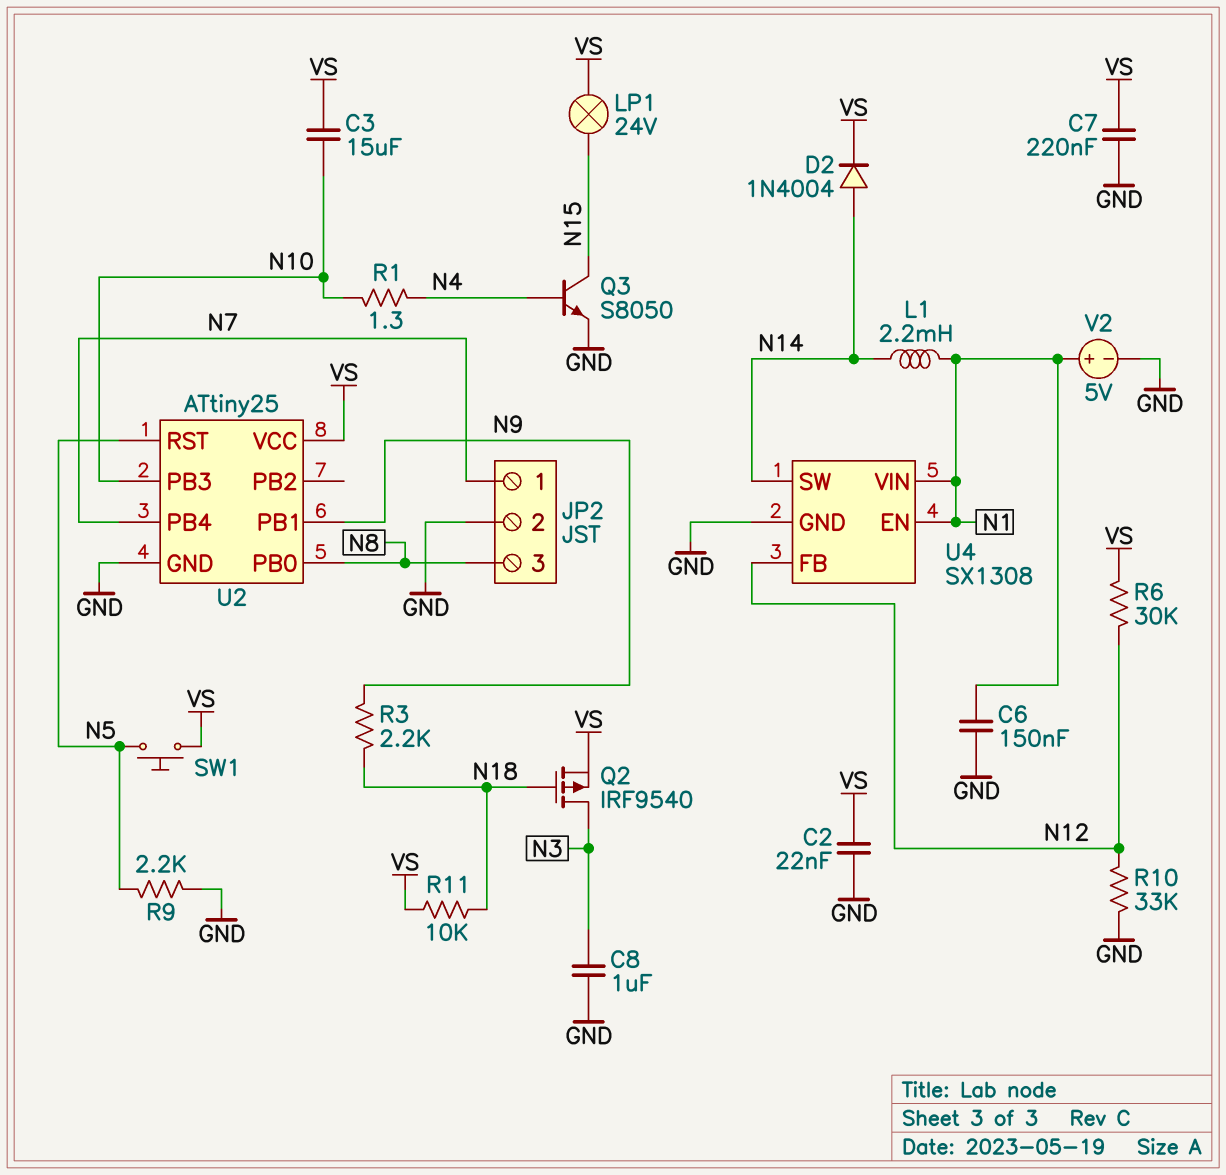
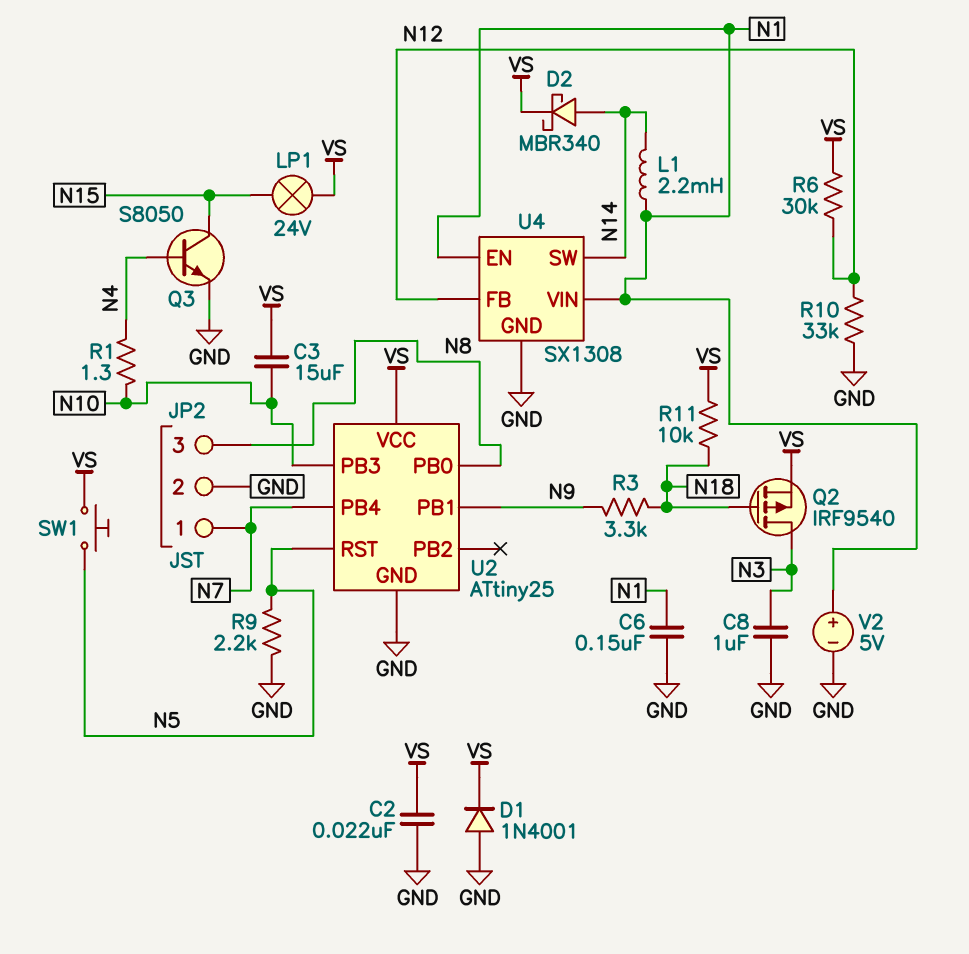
C7: 220nF (GND, VS) -> none
D1: none -> diode 1N4001 (A GND, K VS)
D2: diode 1N4004 (A N14, K VS) -> schottky MBR340 (A N14, K VS)
R3: 2.2k (N9, N18) -> 3.3k (N9, N18)

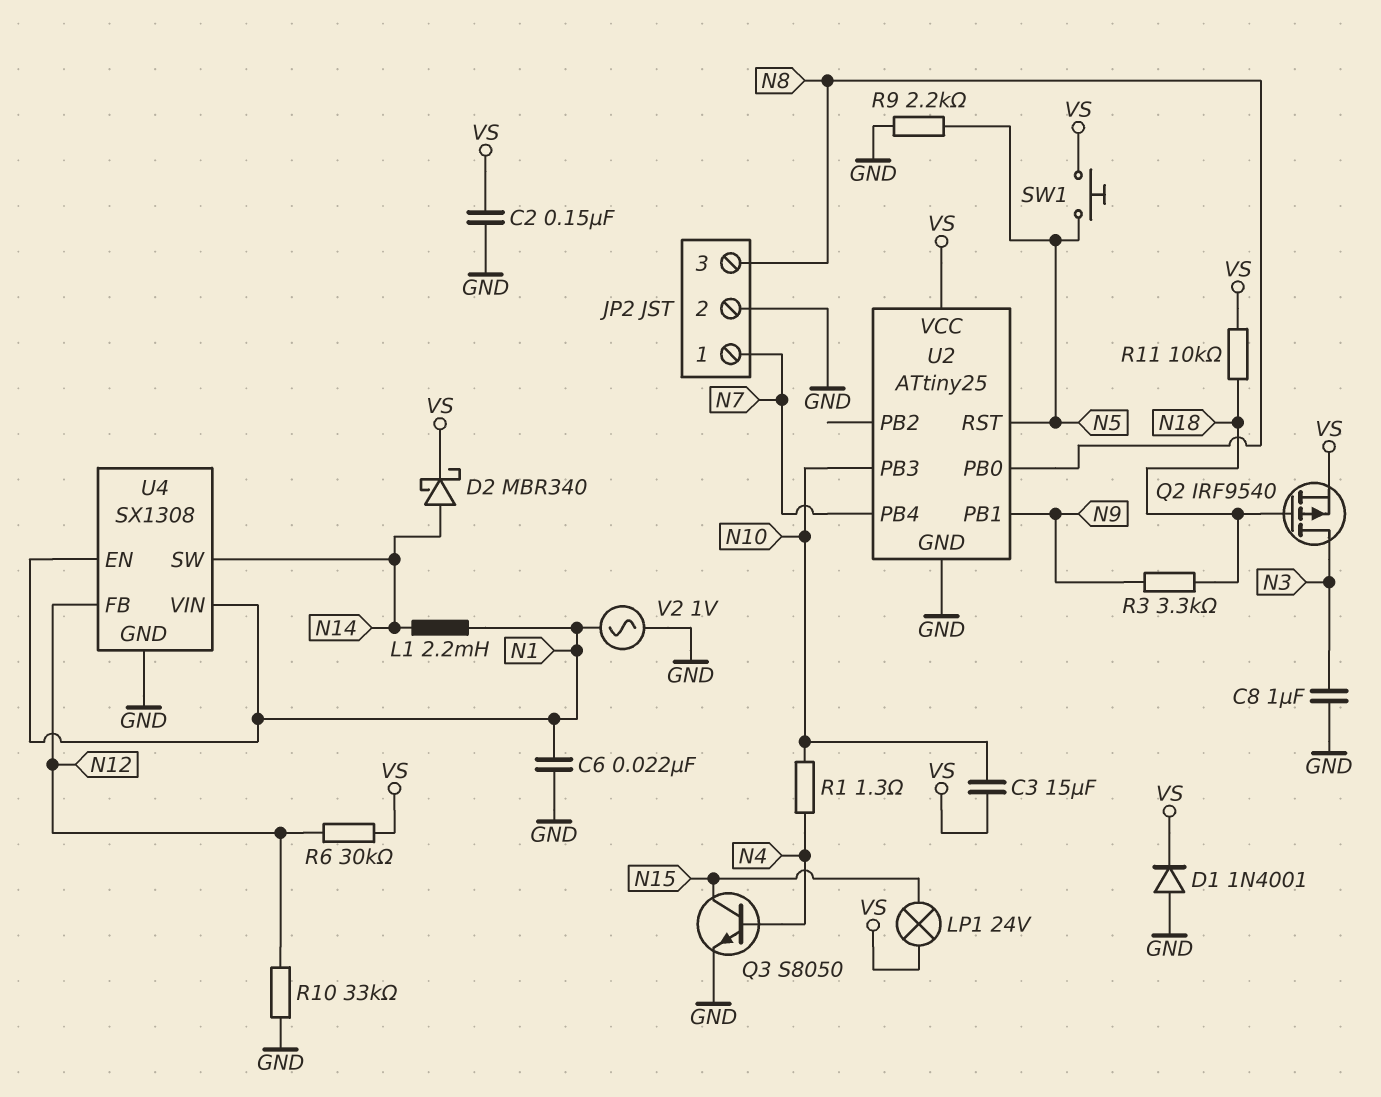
C2: 22nF (GND, VS) -> 150nF (GND, VS)
C6: 150nF (GND, N1) -> 22nF (GND, N1)
V2: 5V (plus N1, minus GND) -> AC 1V (GND, N1)

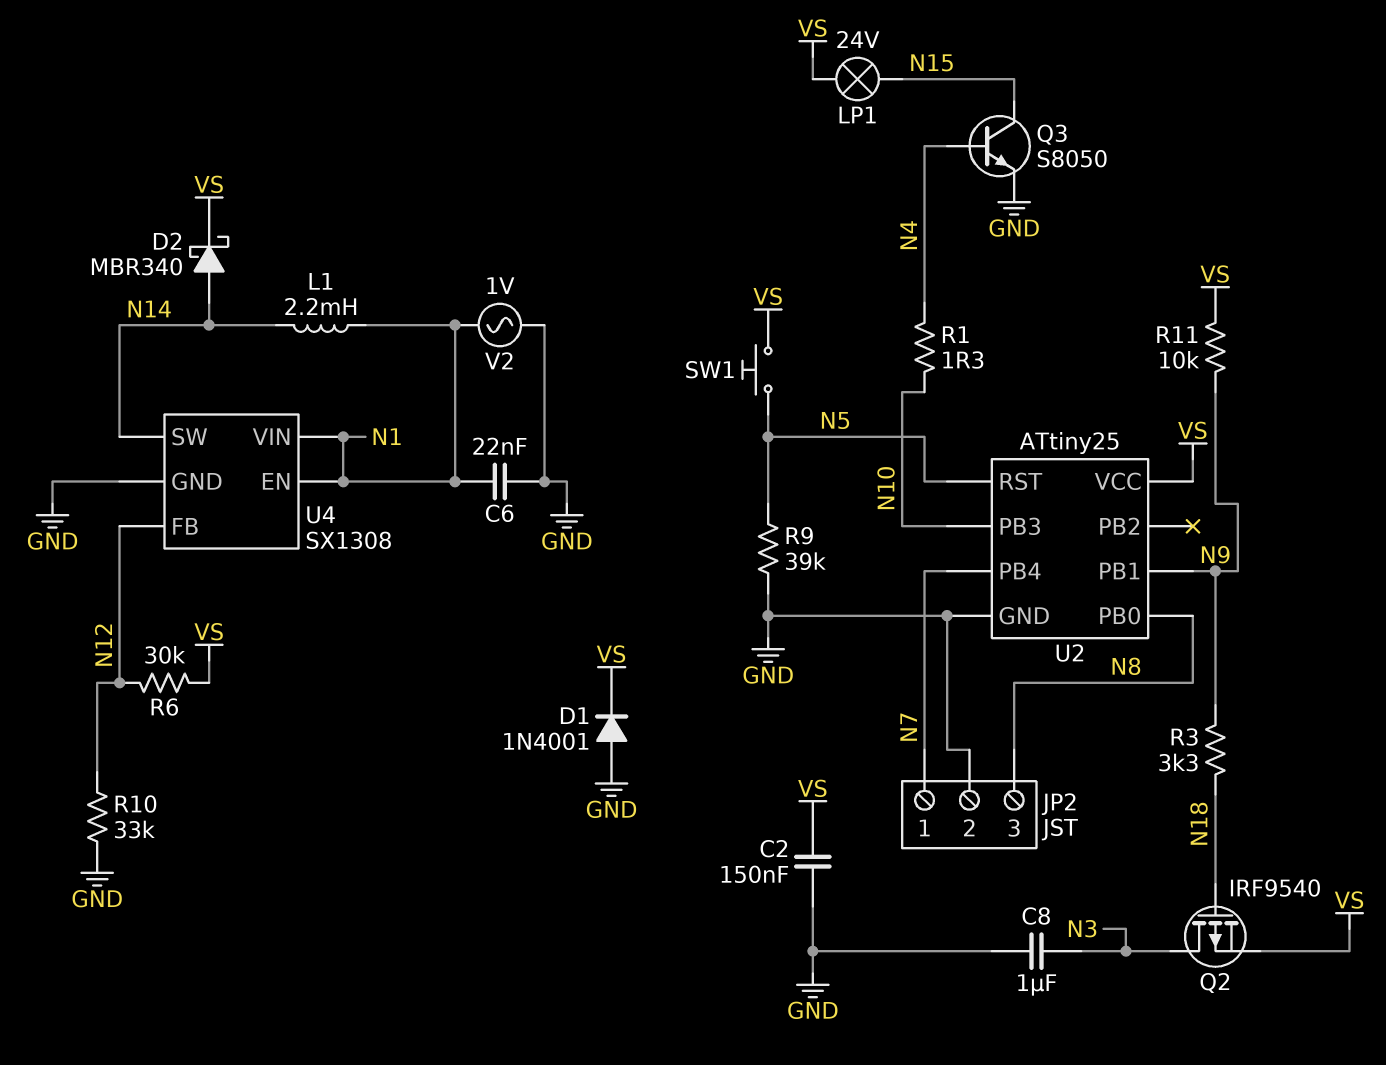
C3: 15uF (N10, VS) -> none
R9: 2.2k (GND, N5) -> 39k (GND, N5)
R11: 10k (N18, VS) -> 10k (N9, VS)

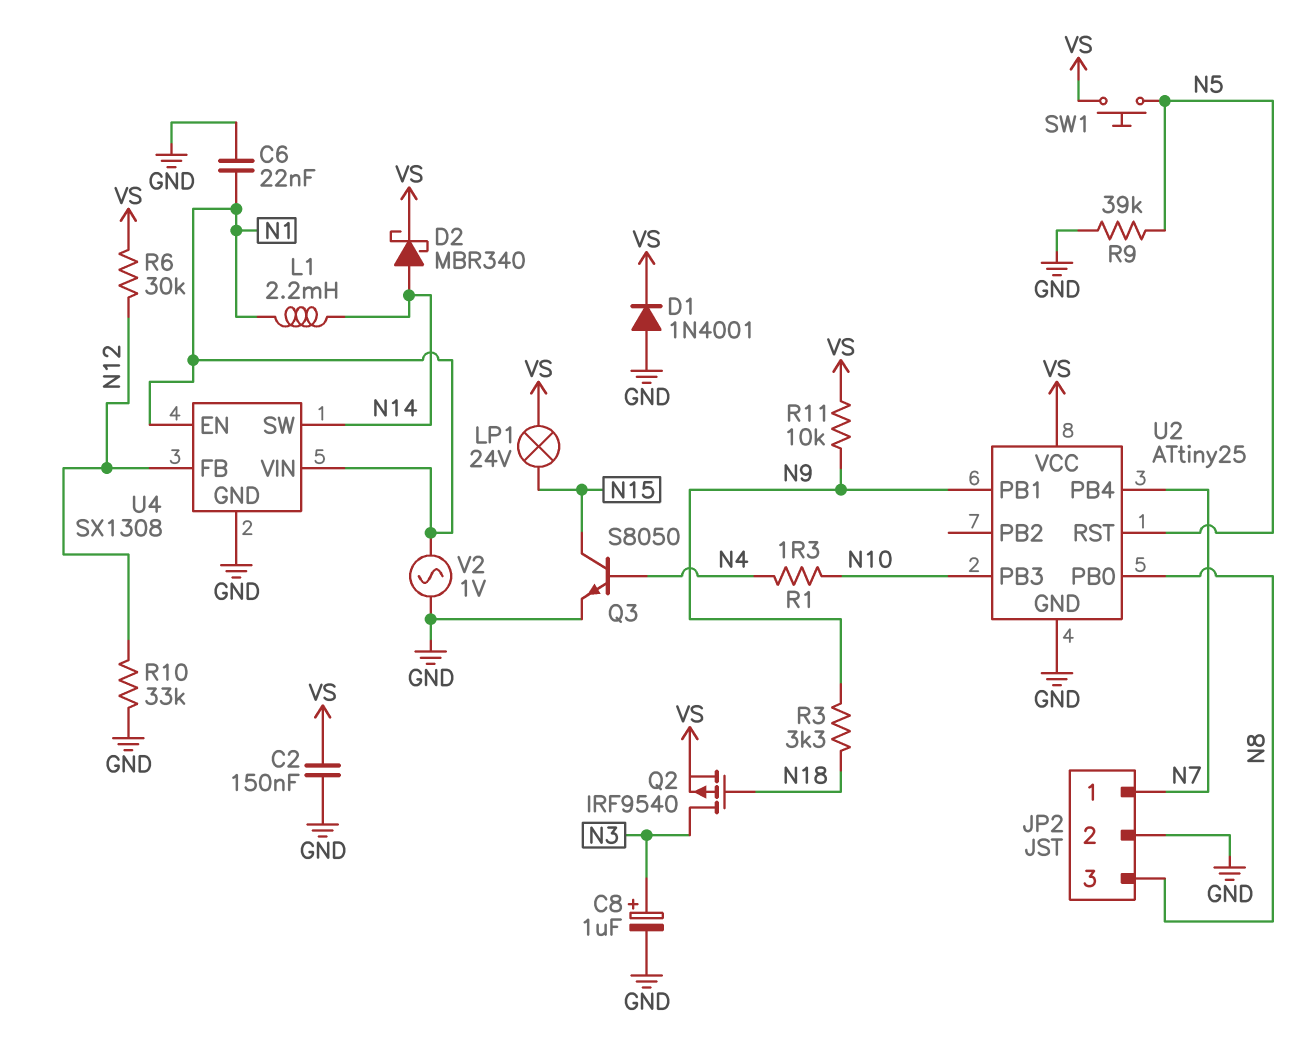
C8: 1uF (GND, N3) -> 1uF (plus N3, minus GND)

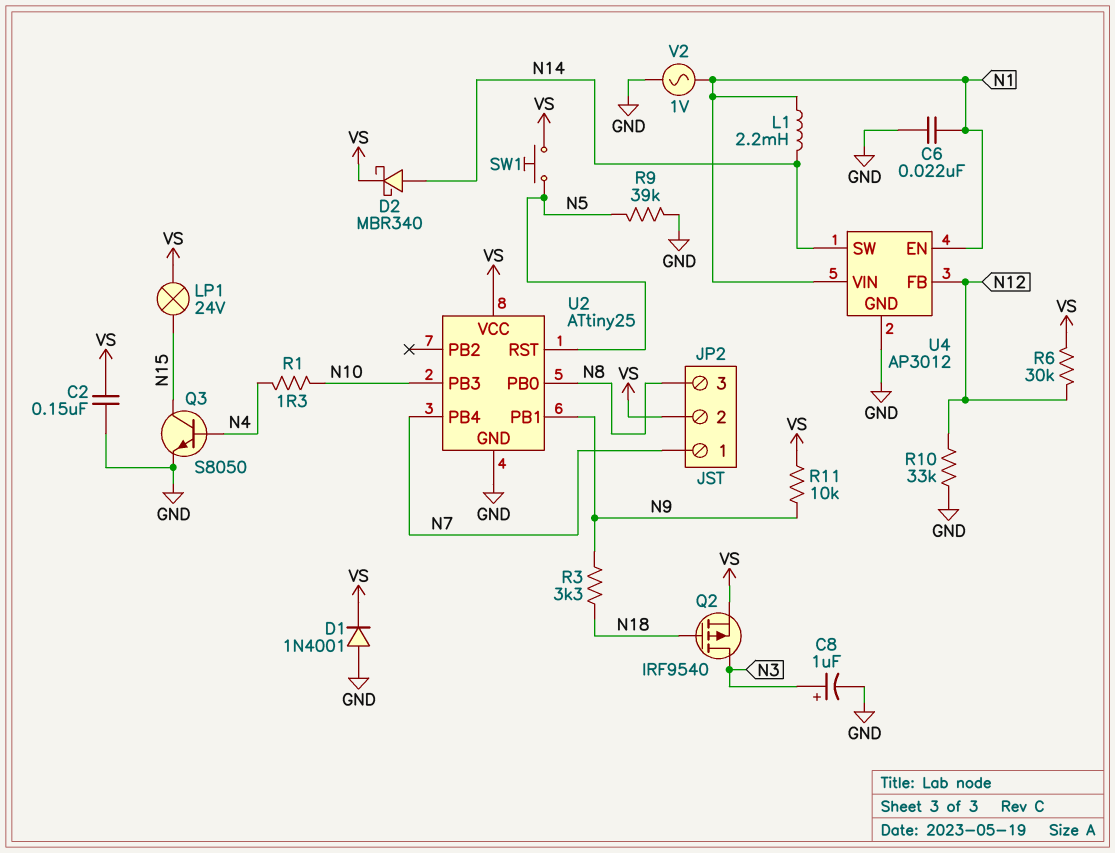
JP2 pin 2: GND -> VS
U4: SX1308 -> AP3012

